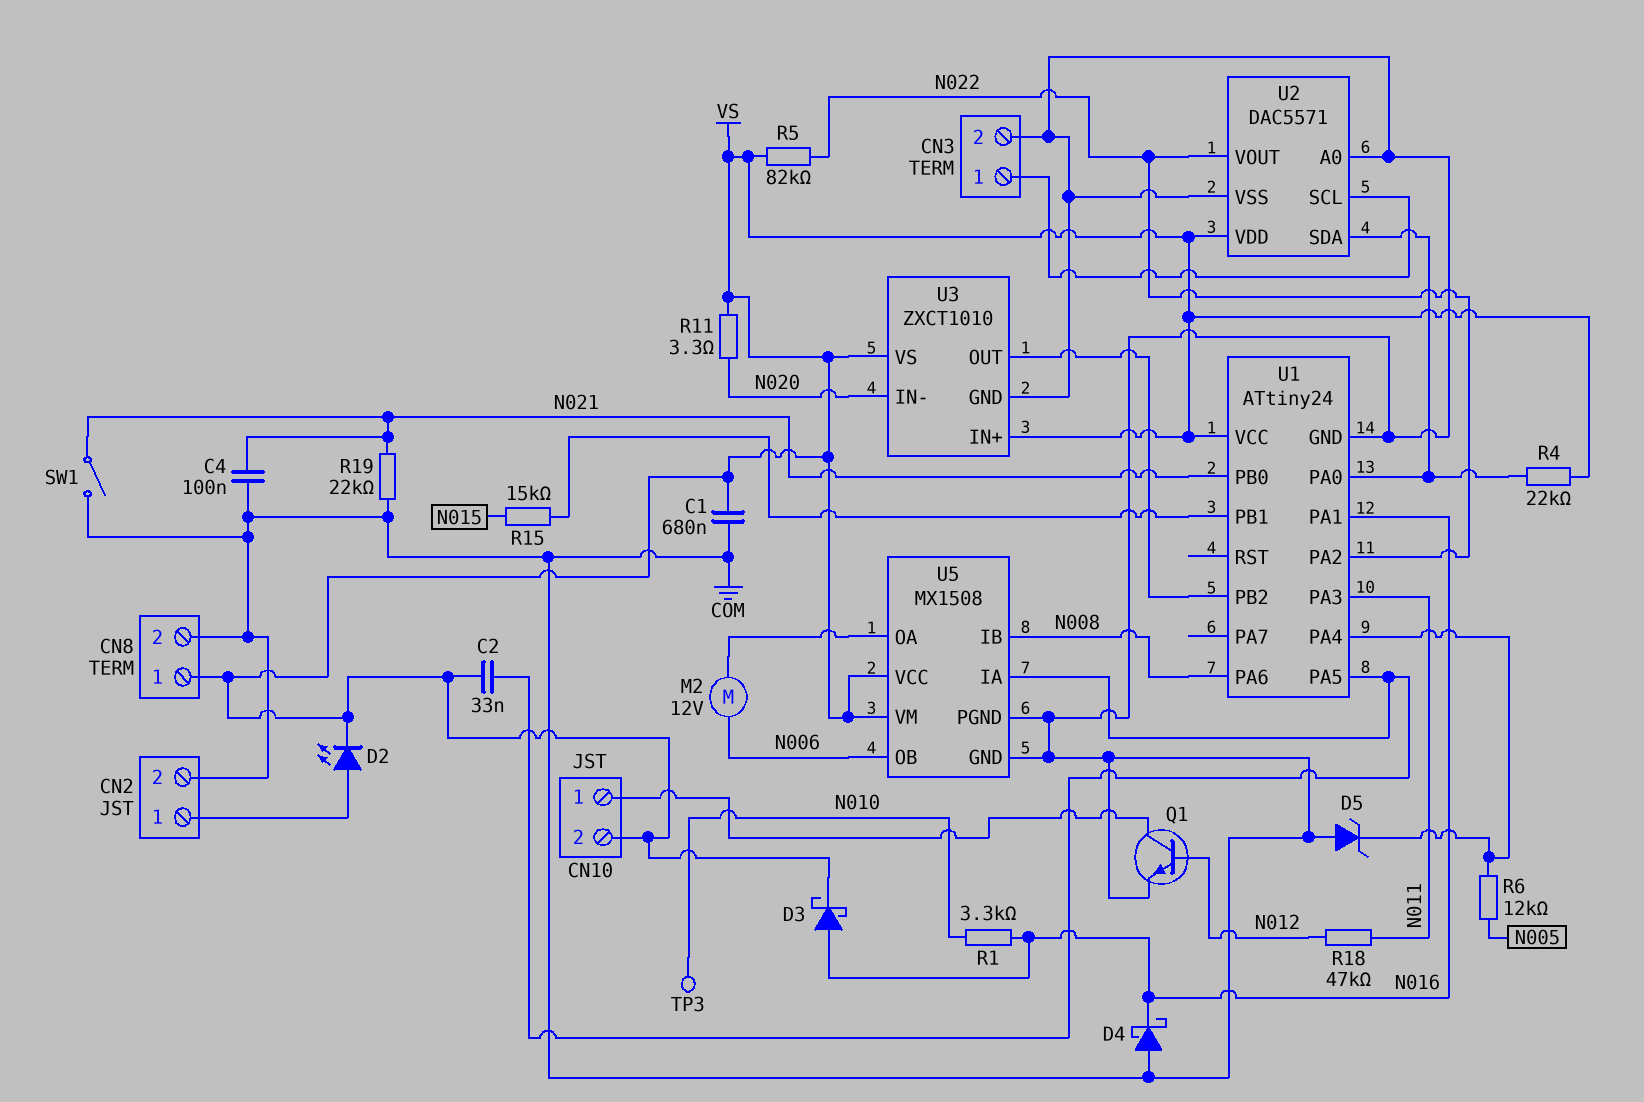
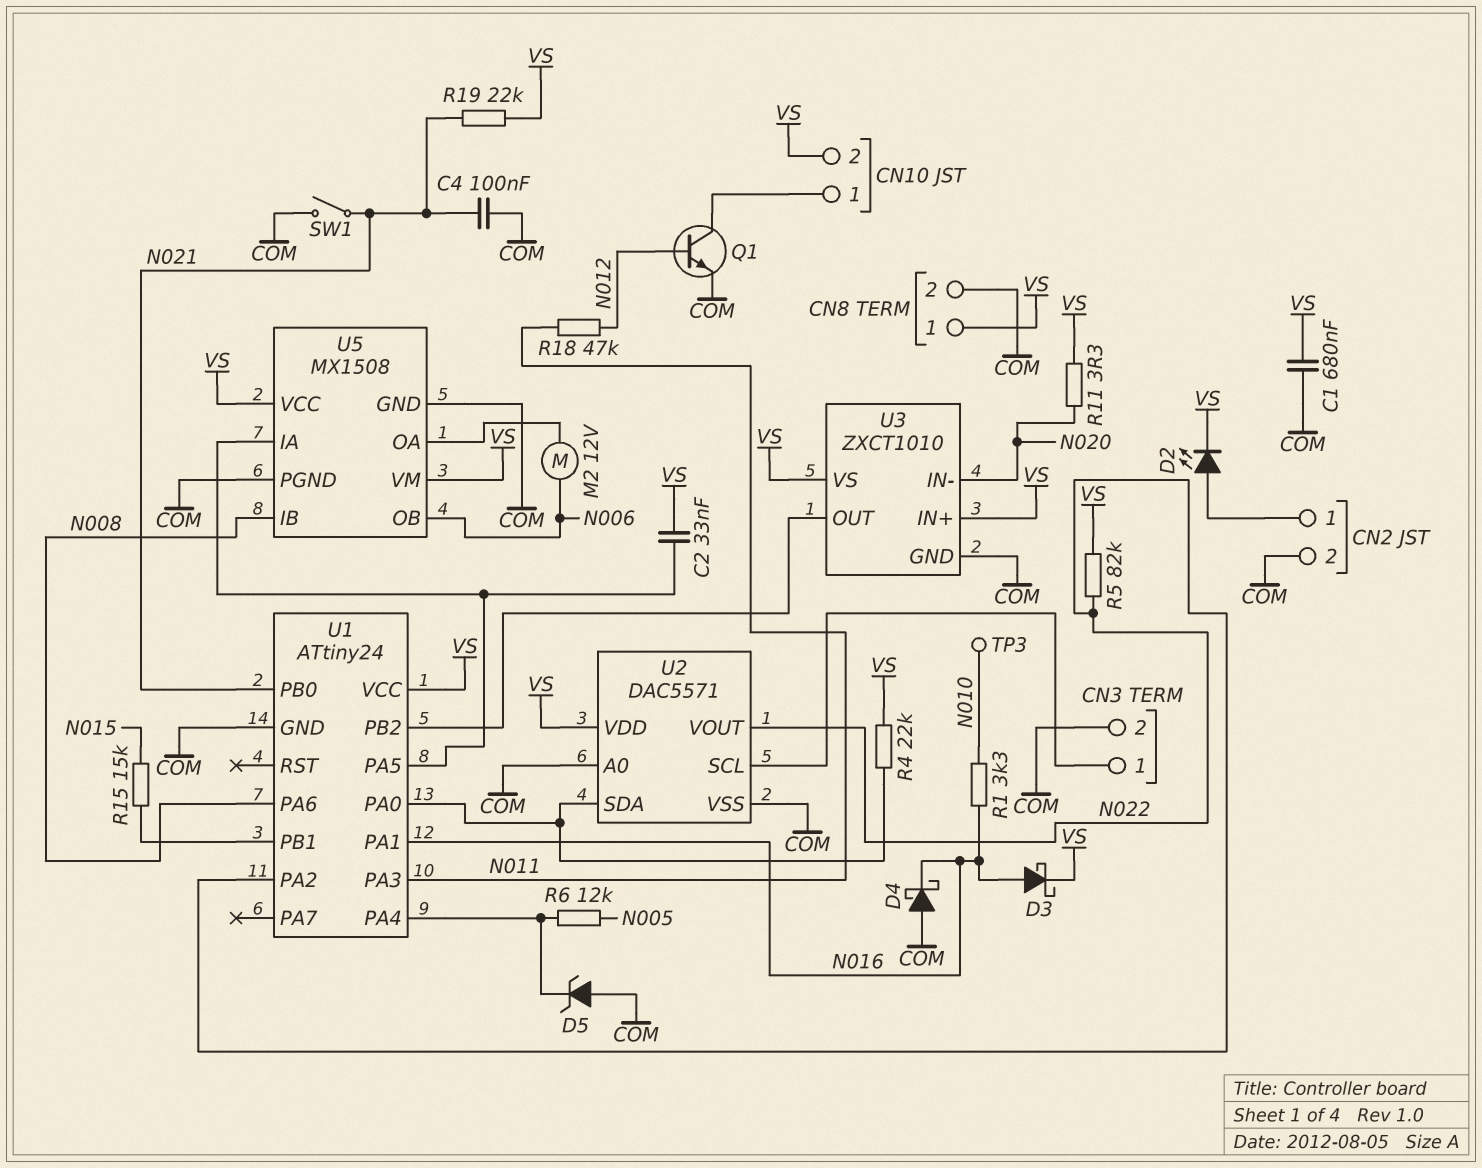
R19: 22k (COM, N021) -> 22k (N021, VS)

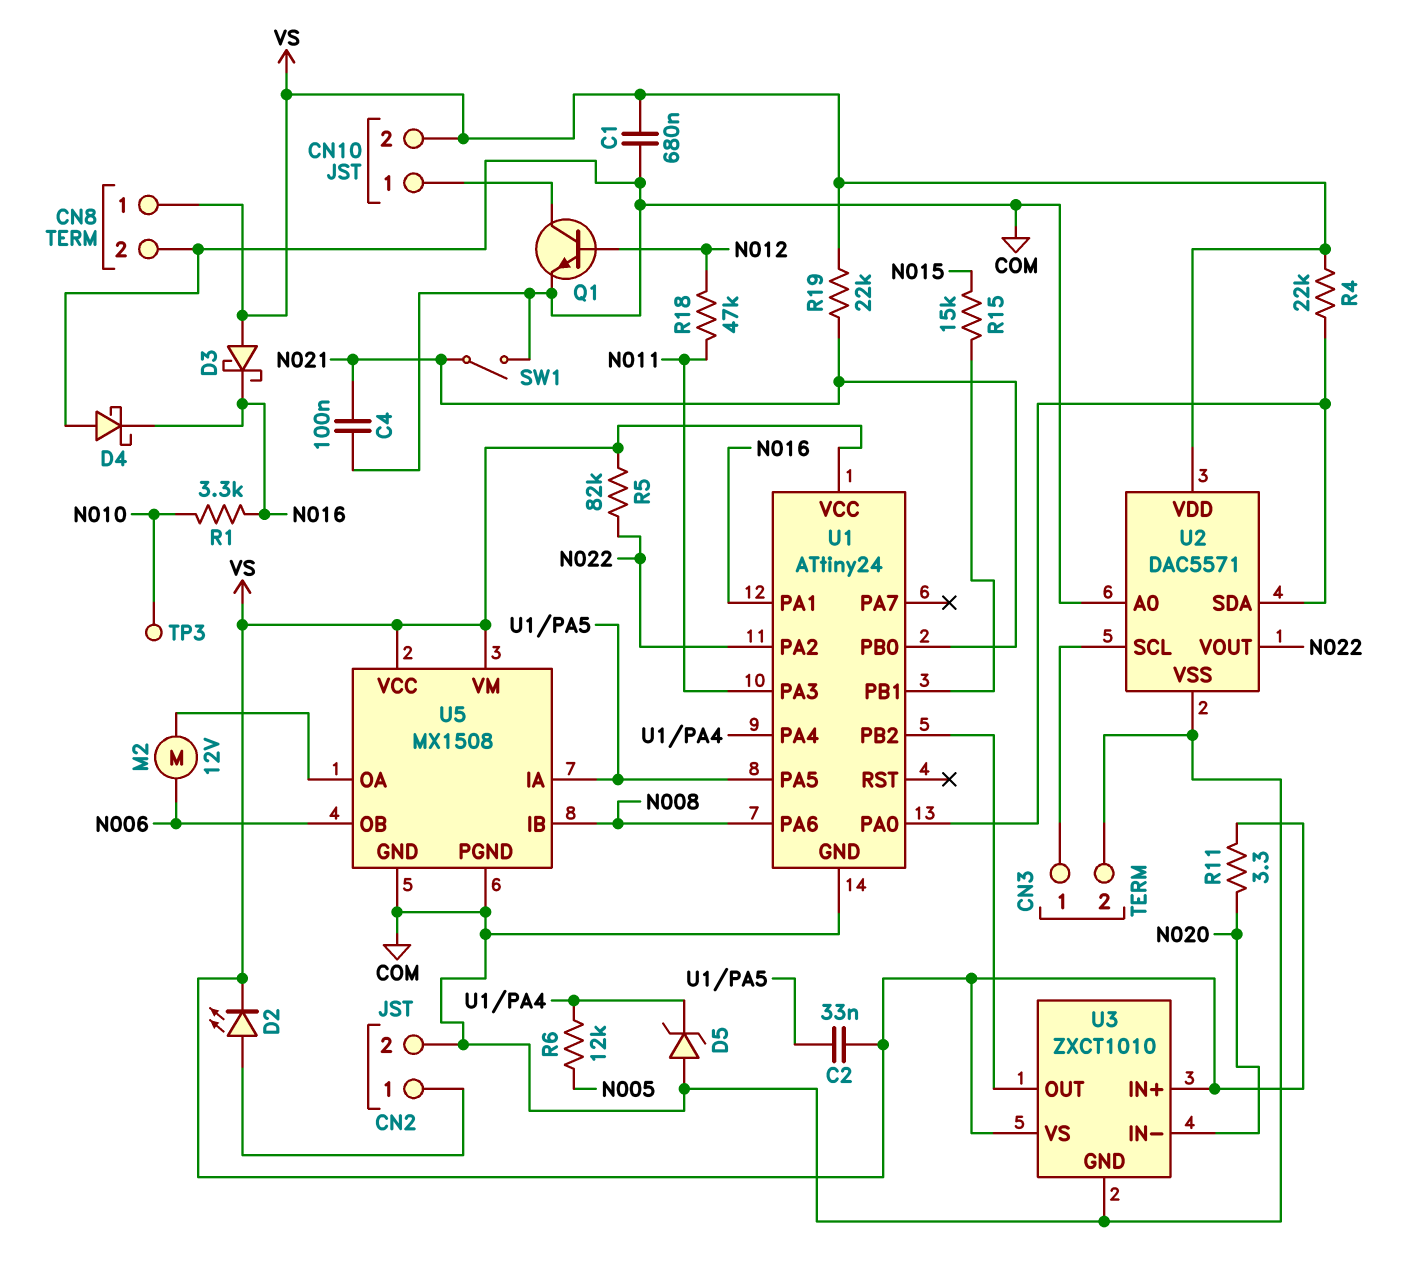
D3: schottky (A N016, K VS) -> schottky (A VS, K N016)

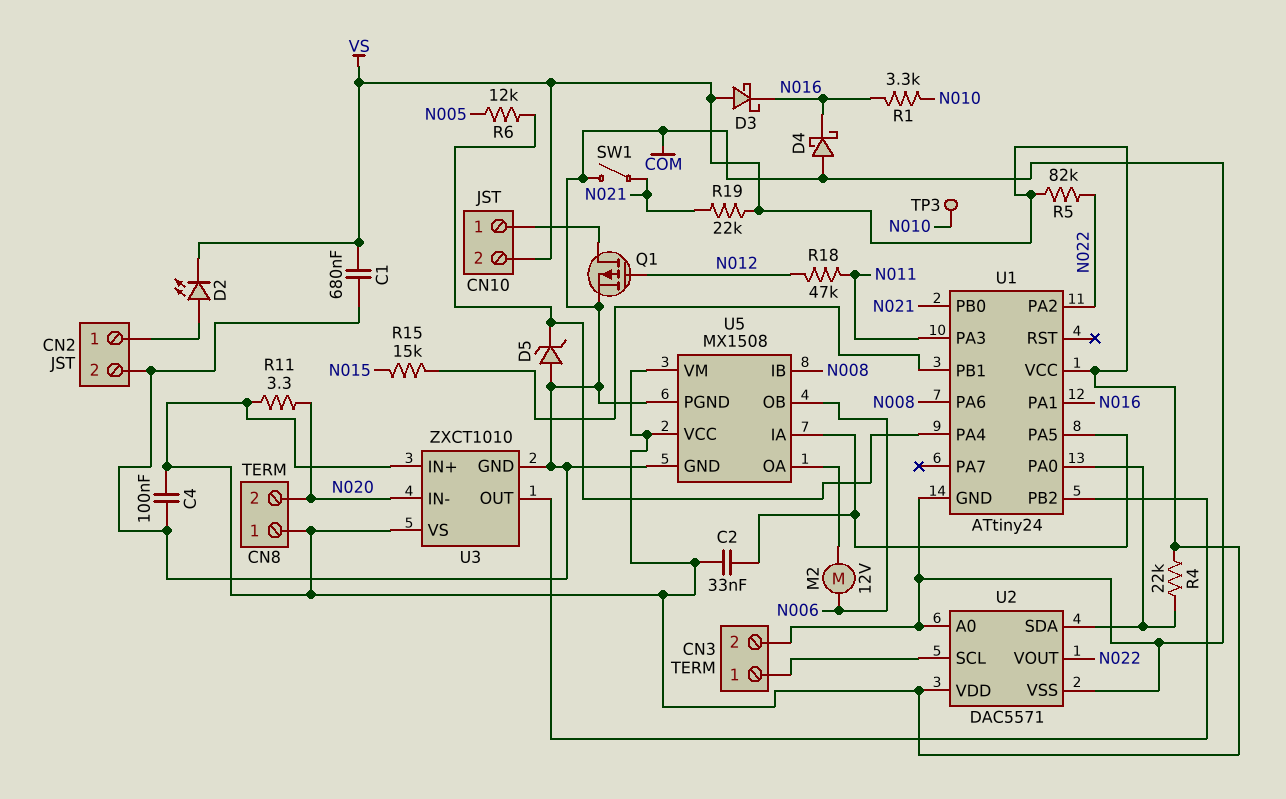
C4: 100nF (COM, N021) -> 100nF (COM, VS)
CN8 pin 2: COM -> N020
Q1: NPN (B N012, C CN10/1, E COM) -> PMOS (G N012, D CN10/1, S COM)

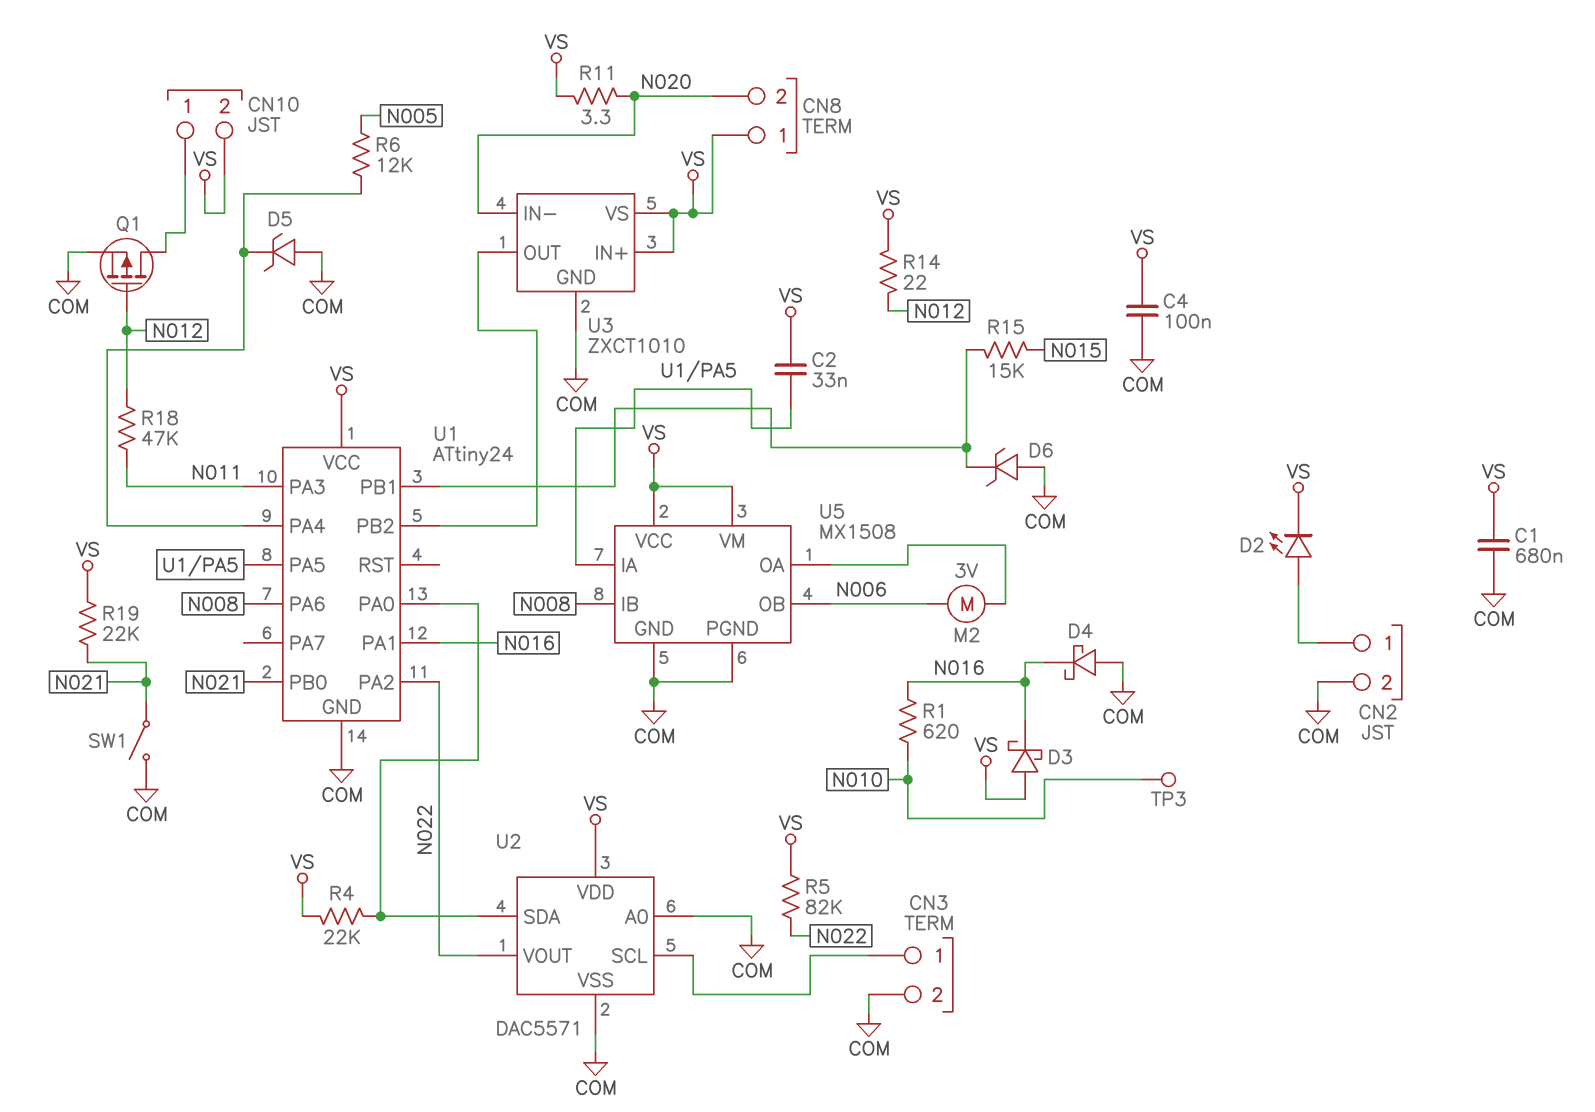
D6: none -> zener (A COM, K U1/PB1)
M2: motor 12V (N006, U5/OA) -> motor 3V (N006, U5/OA)
R1: 3.3k (N010, N016) -> 620 (N010, N016)
R14: none -> 22 (N012, VS)

